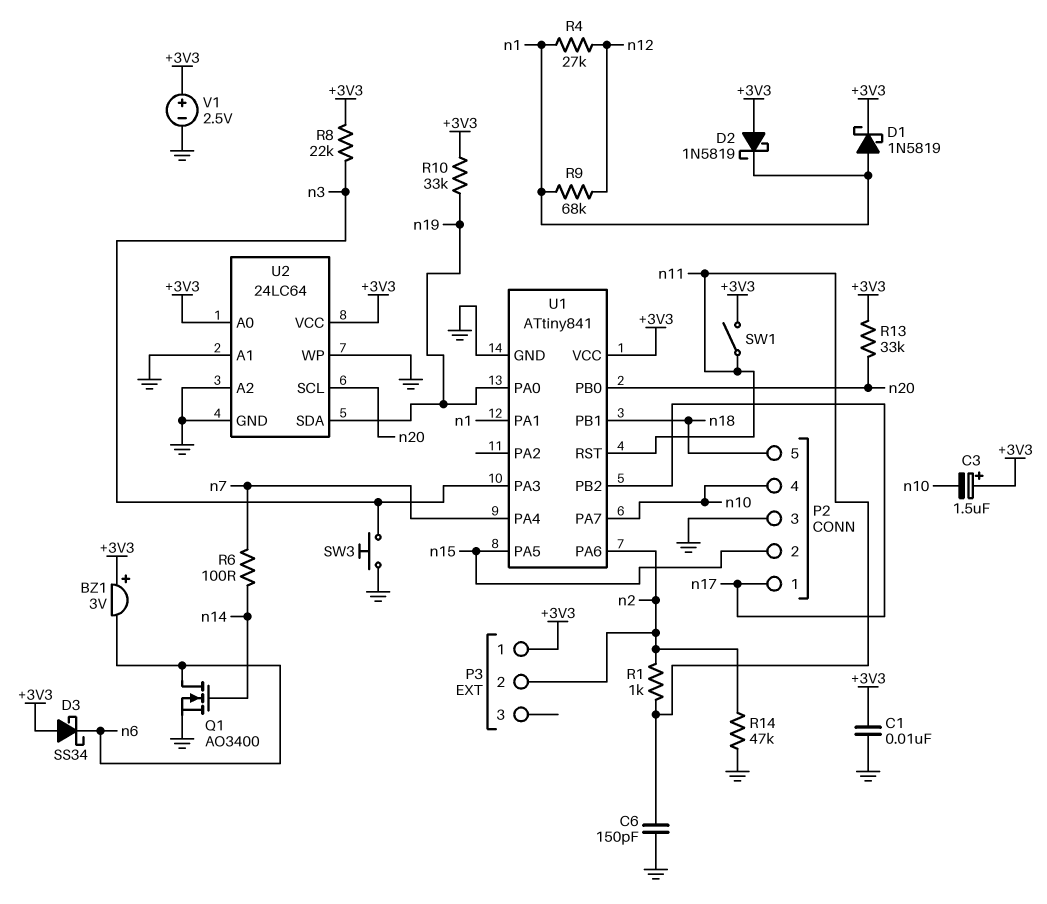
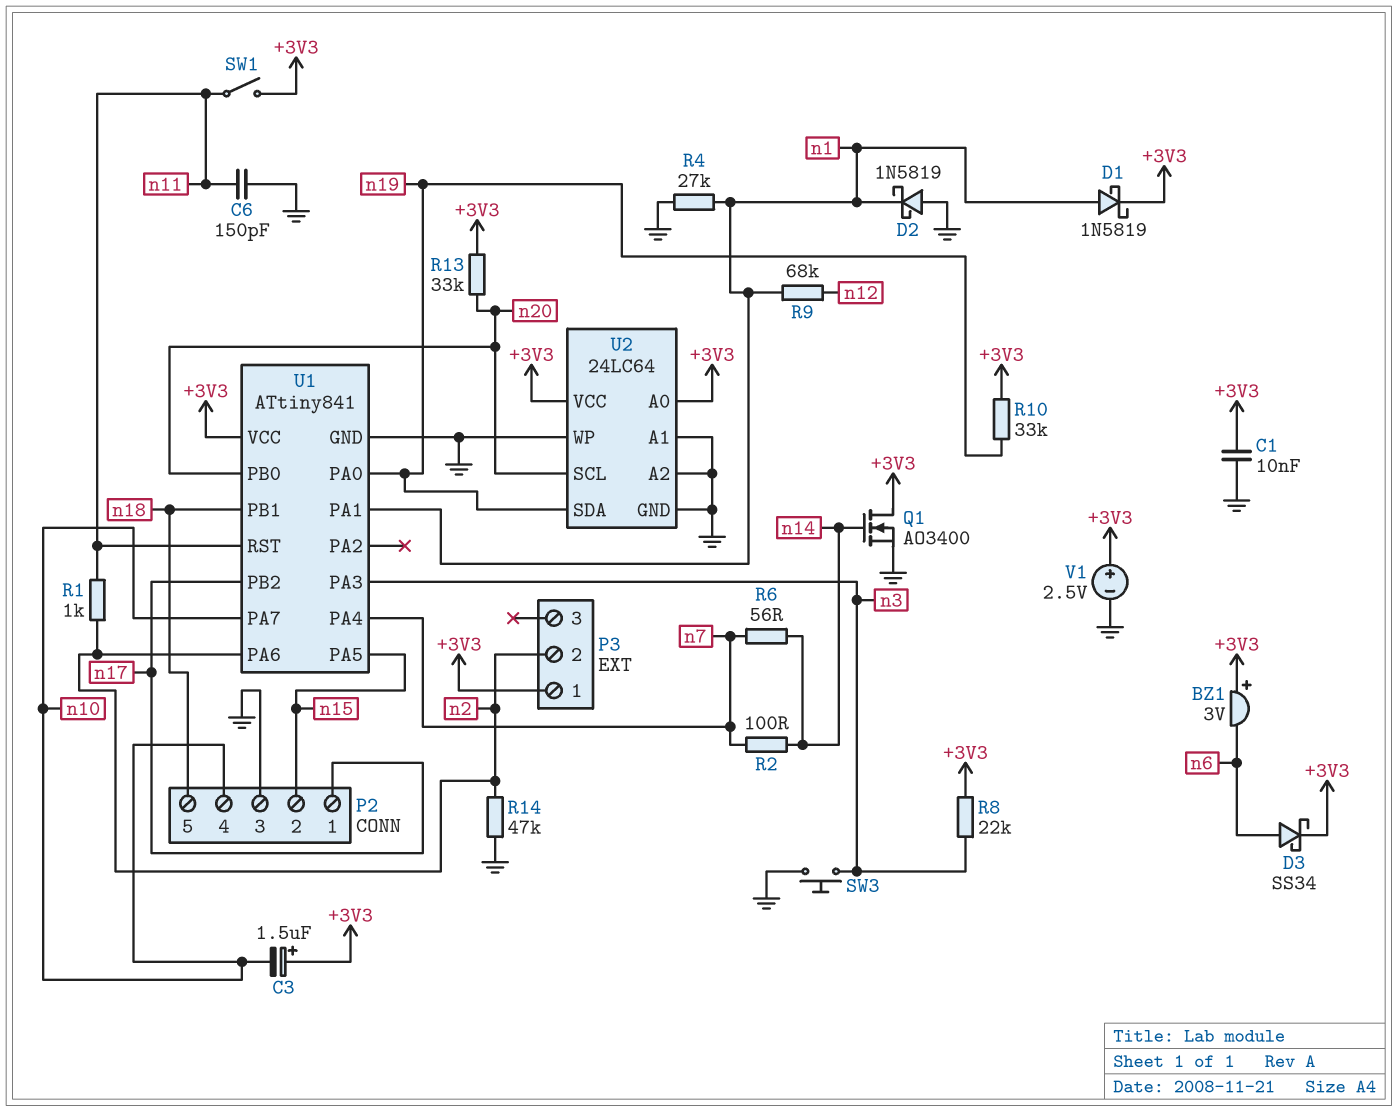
D2: schottky 1N5819 (A +3V3, K n1) -> schottky 1N5819 (A GND, K n1)
D3: schottky SS34 (A +3V3, K n6) -> schottky SS34 (A n6, K +3V3)
Q1: NMOS AO3400 (G n14, D n6, S GND) -> NMOS AO3400 (G n14, D +3V3, S GND)
R2: none -> 100 (n7, n14)
R4: 27k (n1, n12) -> 27k (GND, n1)
R6: 100 (n7, n14) -> 56 (n7, n14)

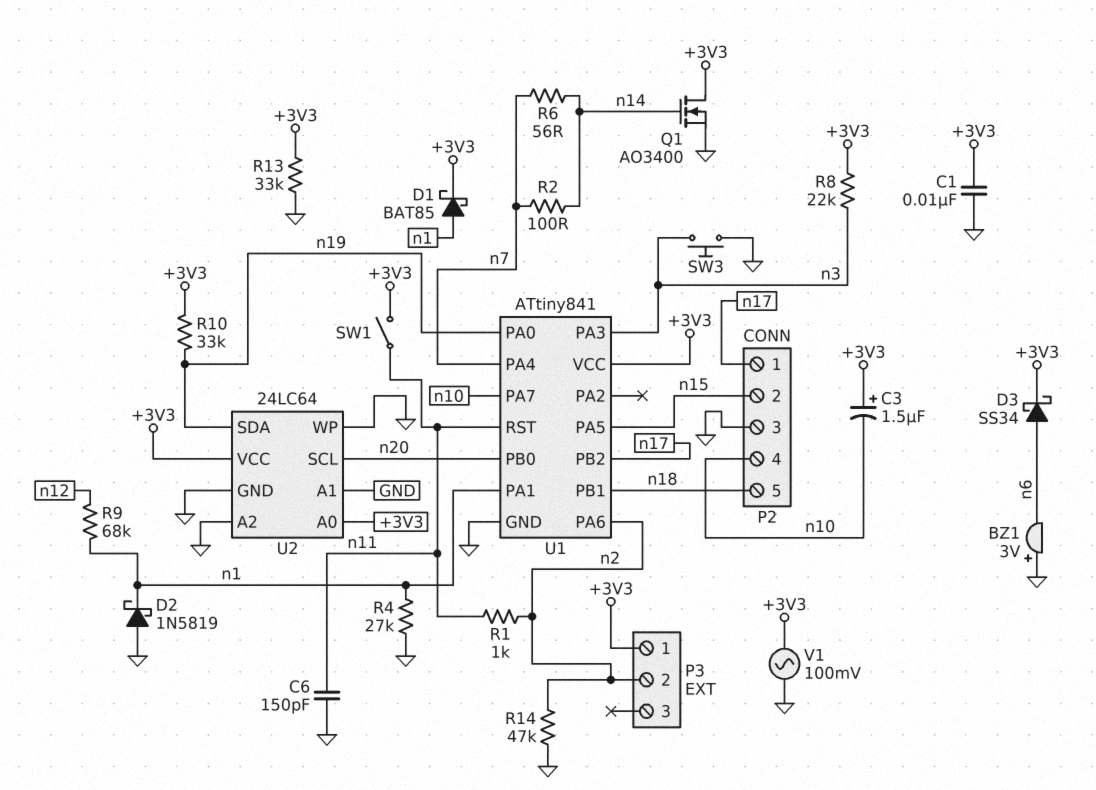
BZ1: buzzer 3V (plus +3V3, minus n6) -> buzzer 3V (plus GND, minus n6)
D1: schottky 1N5819 (A n1, K +3V3) -> schottky BAT85 (A n1, K +3V3)
R13: 33k (+3V3, n20) -> 33k (+3V3, GND)
V1: 2.5V (plus +3V3, minus GND) -> AC 100mV (+3V3, GND)

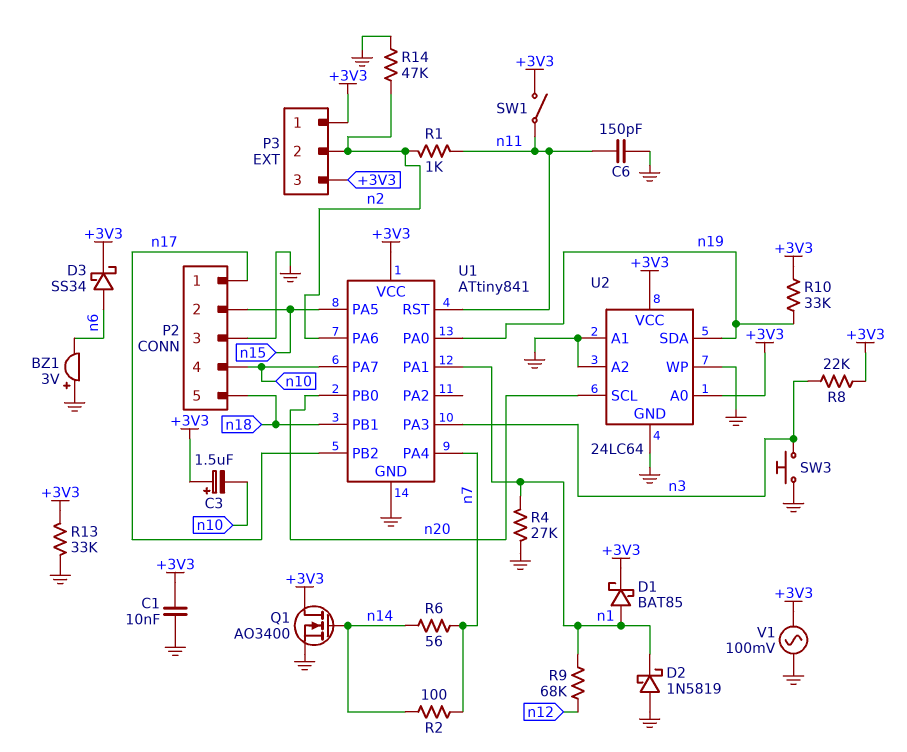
P3 pin 3: none -> +3V3

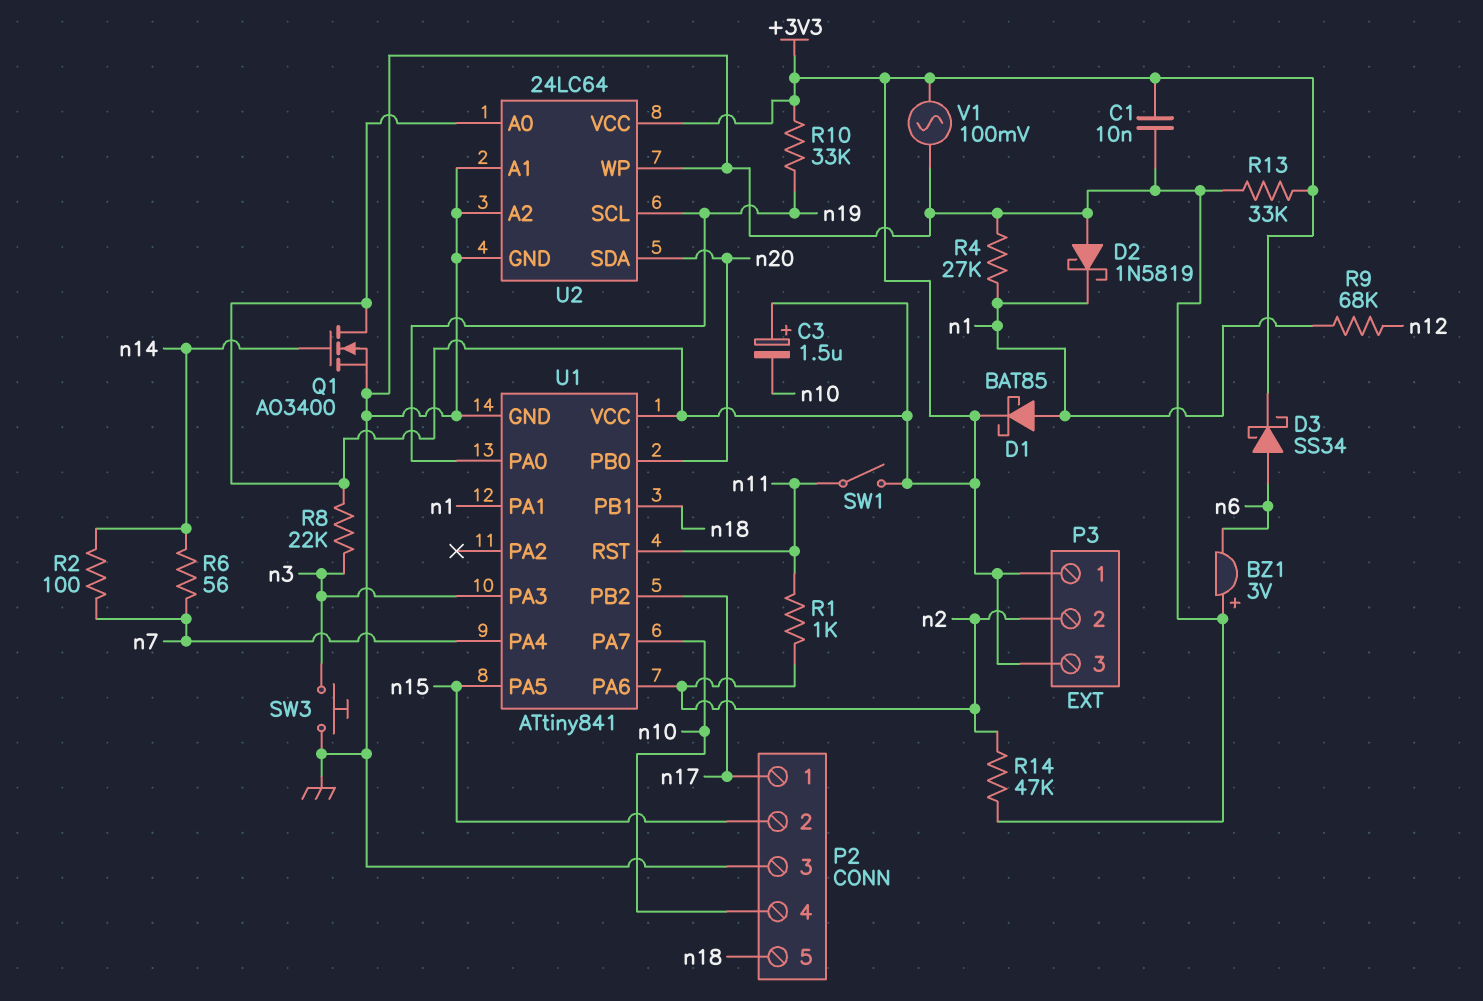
C6: 150pF (GND, n11) -> none
U2 pin SCL: n20 -> n19
U2 pin SDA: n19 -> n20

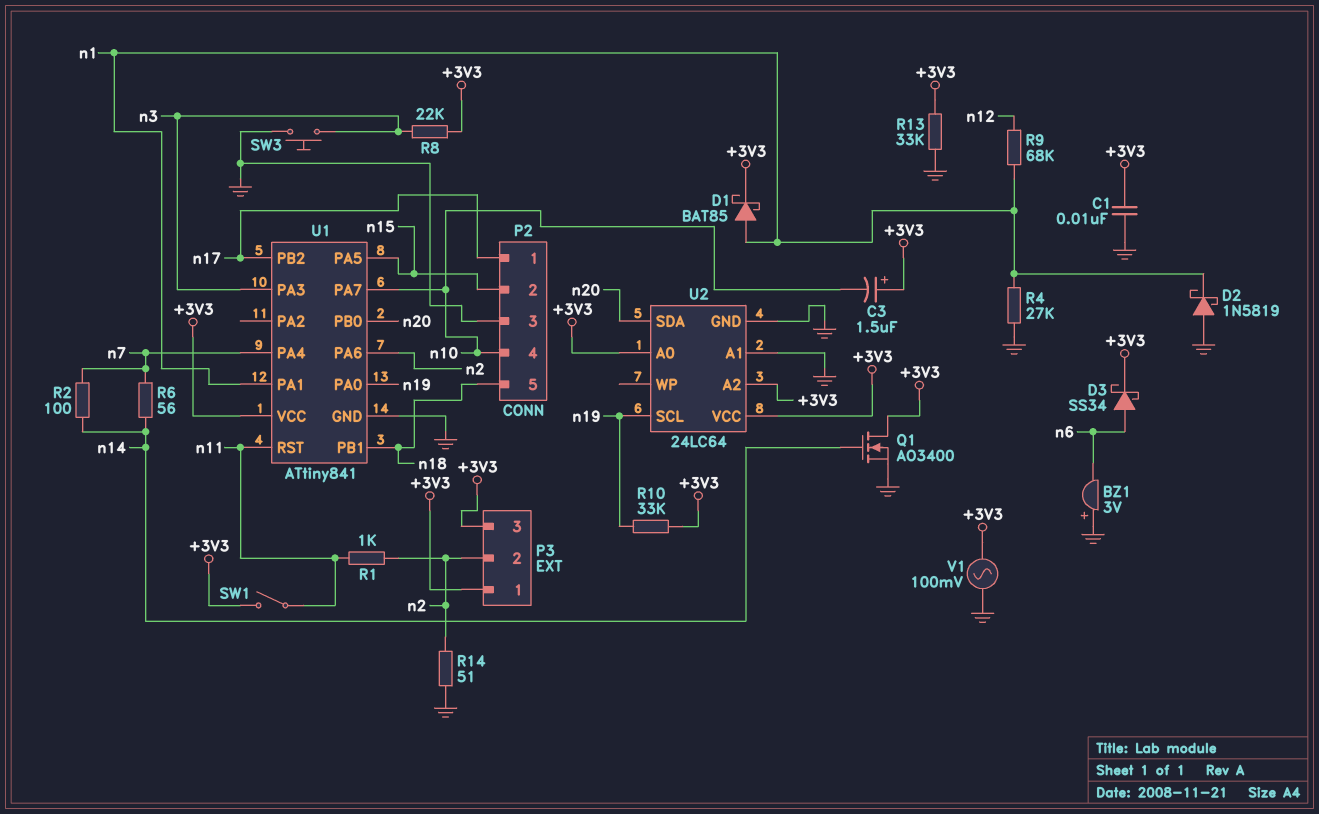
R14: 47k (GND, n2) -> 51 (GND, n2)
U2 pin A2: GND -> +3V3
U2 pin WP: GND -> none

